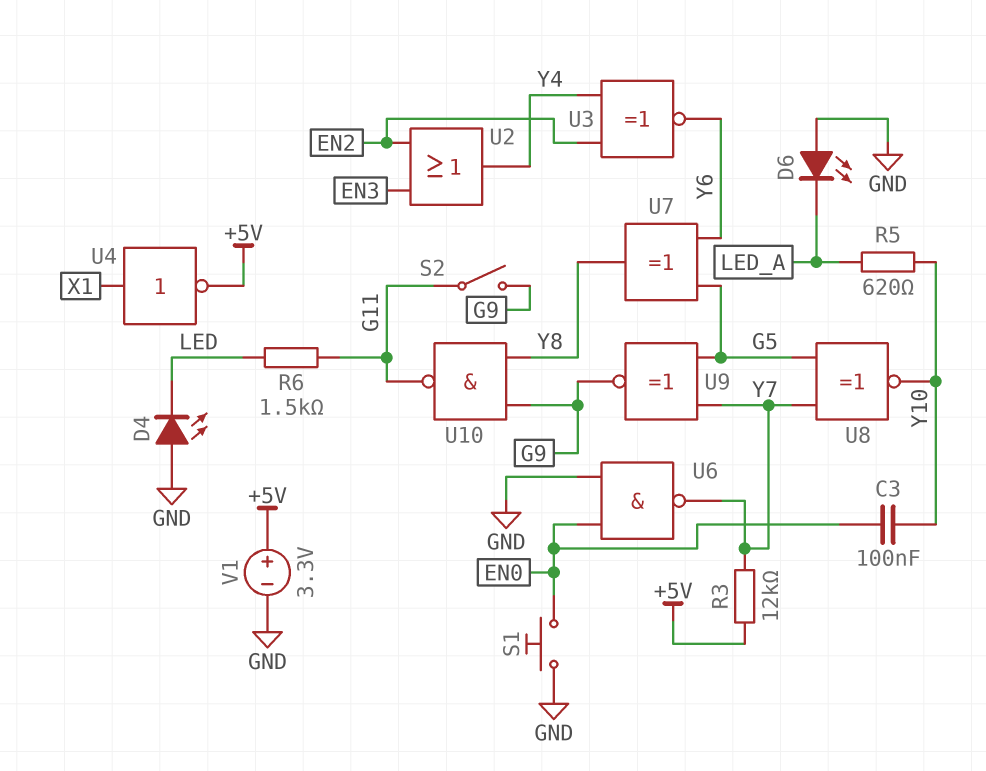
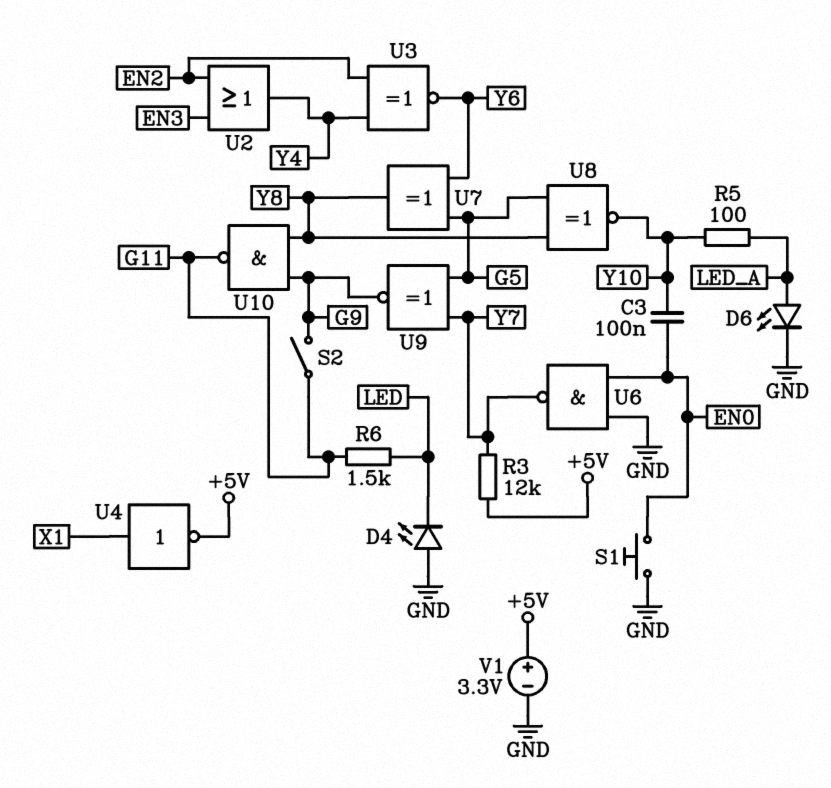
D6: LED (A GND, K LED_A) -> LED (A LED_A, K GND)
R5: 620 (LED_A, Y10) -> 100 (LED_A, Y10)
U8: XNOR (in G5, in Y7, out Y10) -> XNOR (in G5, in Y8, out Y10)

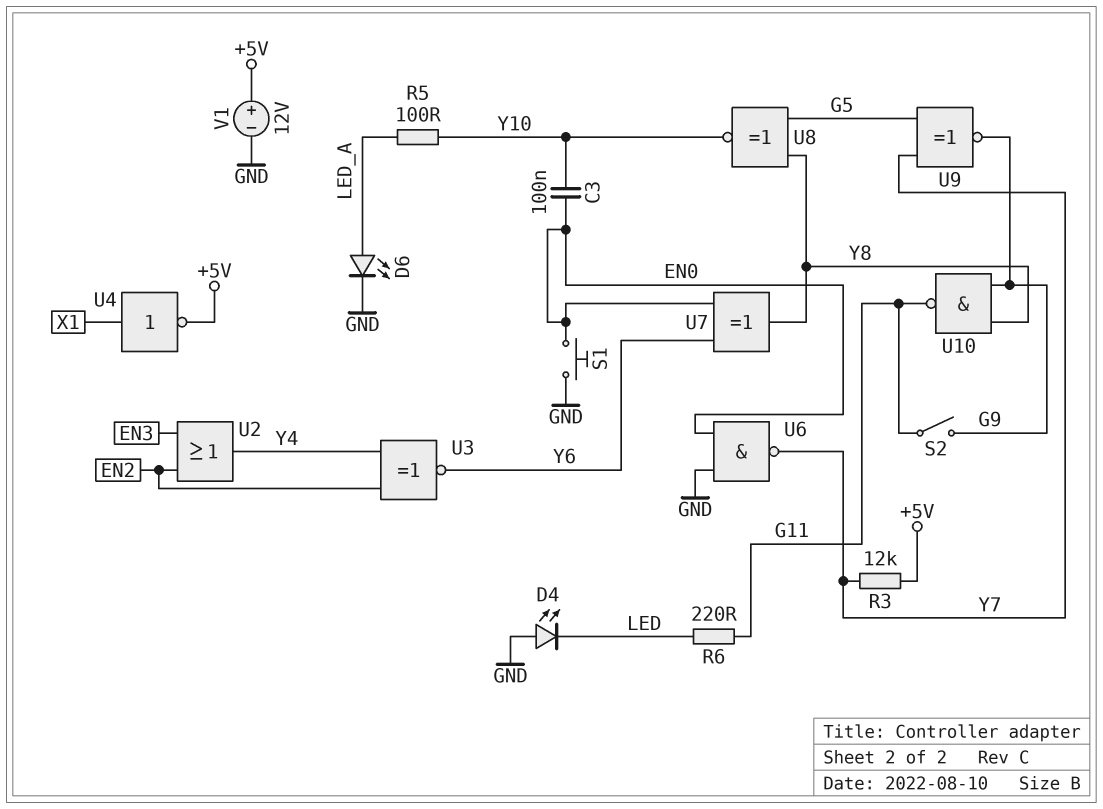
R6: 1.5k (G11, LED) -> 220 (G11, LED)
U7: XOR (in G5, in Y6, out Y8) -> XOR (in EN0, in Y6, out Y8)
V1: 3.3V (plus +5V, minus GND) -> 12V (plus +5V, minus GND)

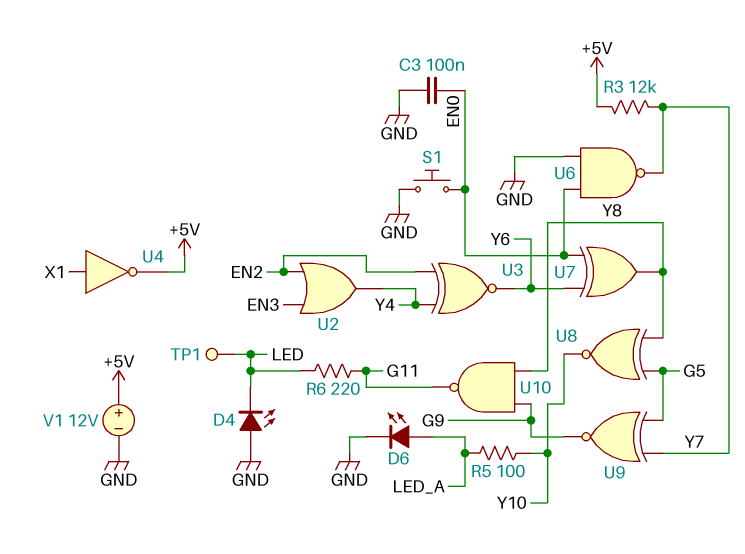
C3: 100nF (EN0, Y10) -> 100nF (EN0, GND)
S2: switch (G9, G11) -> none
TP1: none -> test point (LED)

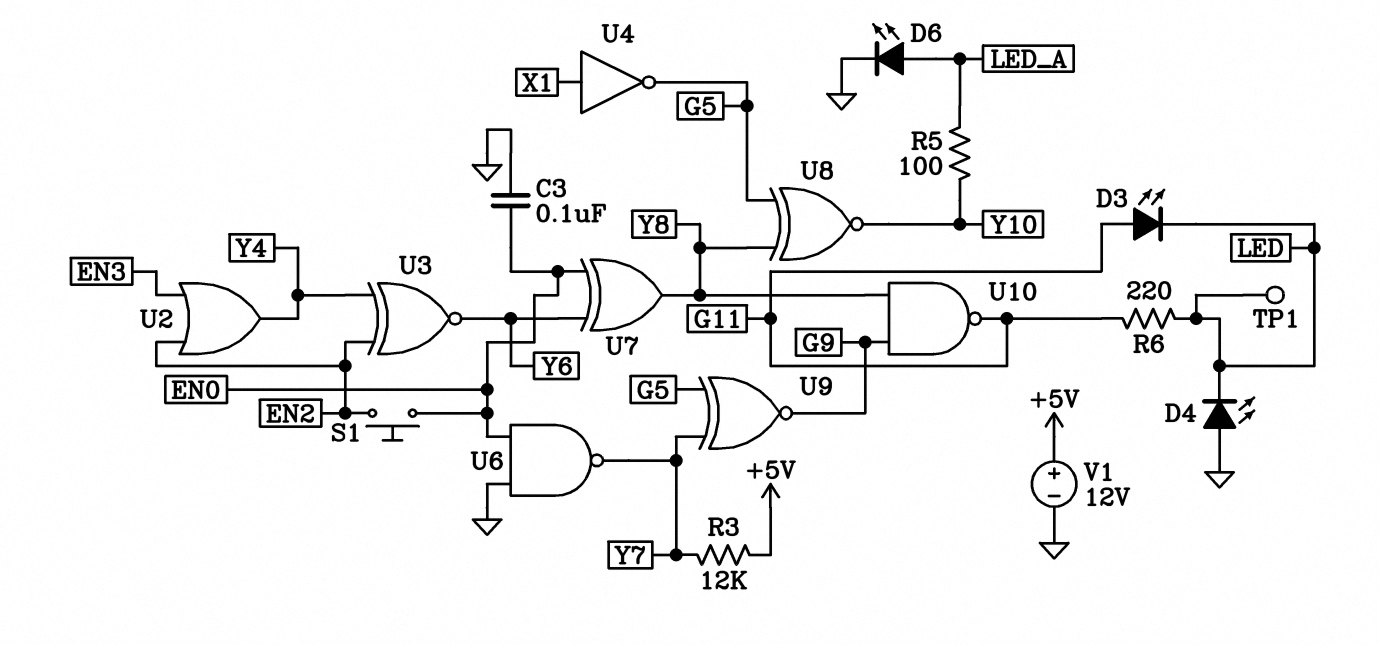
D3: none -> LED (A G11, K LED)
S1: button (EN0, GND) -> button (EN0, EN2)
U4: NOT (in X1, out +5V) -> NOT (in X1, out G5)

